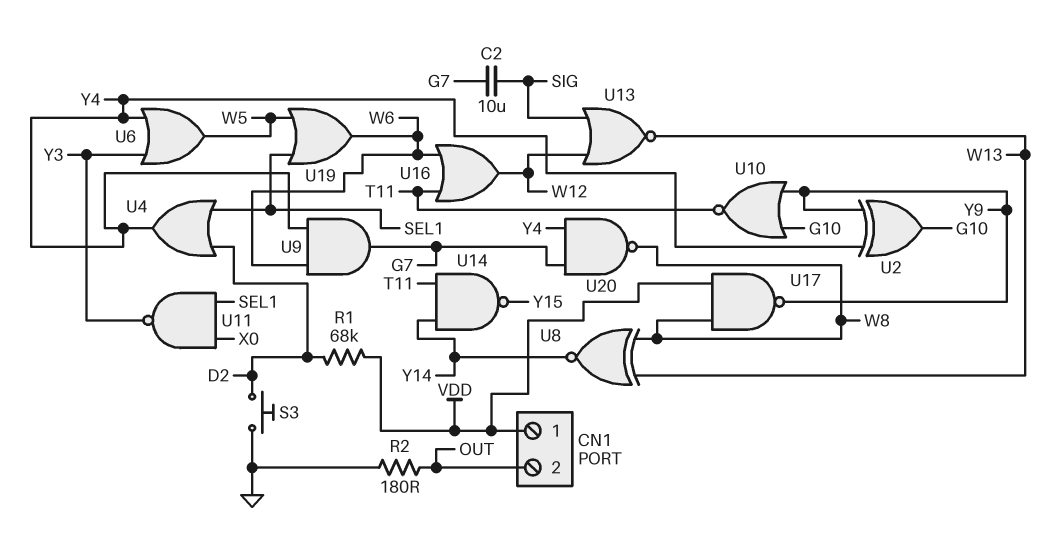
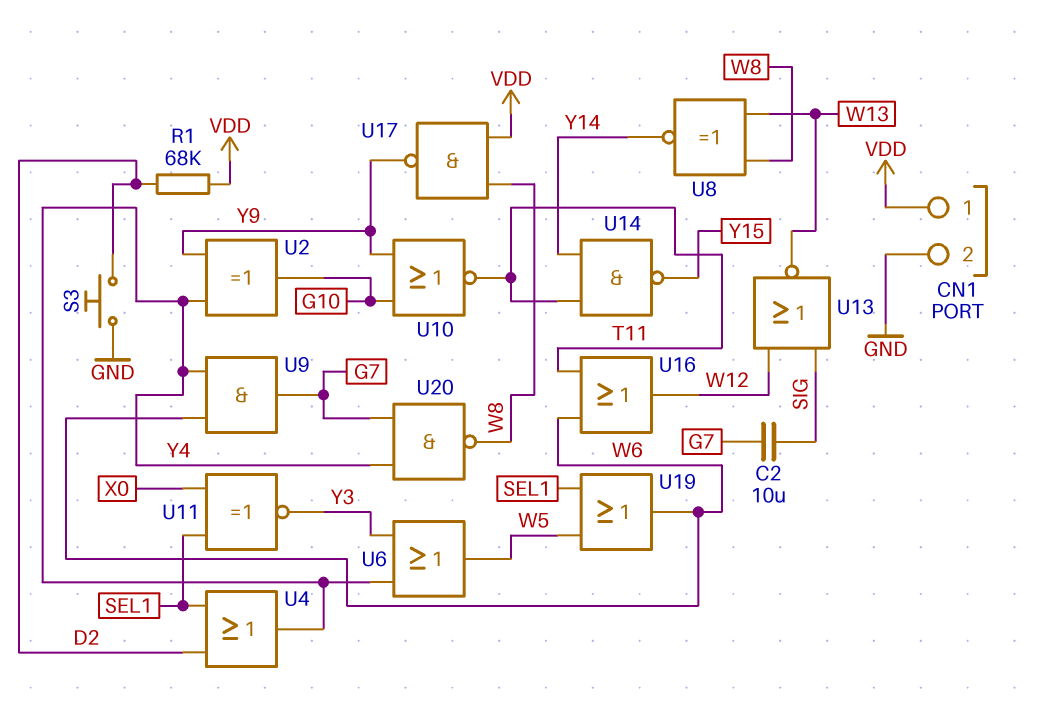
CN1 pin 2: OUT -> GND
R2: 180 (GND, OUT) -> none
U11: NAND (in SEL1, in X0, out Y3) -> XNOR (in SEL1, in X0, out Y3)

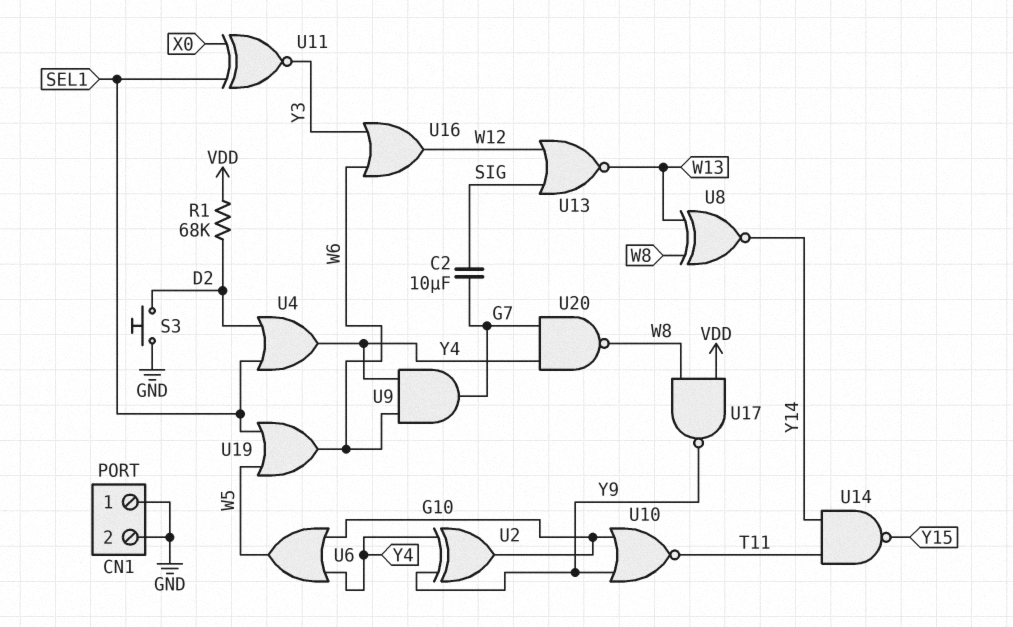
CN1 pin 1: VDD -> GND
U6: OR (in Y3, in Y4, out W5) -> OR (in G10, in Y4, out W5)
U16: OR (in T11, in W6, out W12) -> OR (in W6, in Y3, out W12)

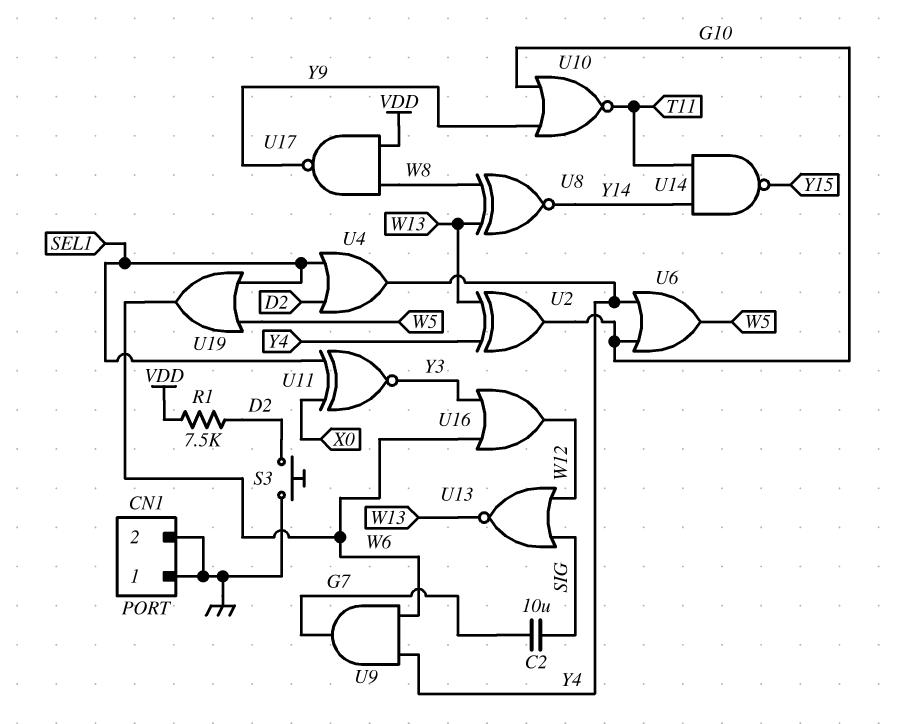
R1: 68k (D2, VDD) -> 7.5k (D2, VDD)
U2: XOR (in Y4, in Y9, out G10) -> XOR (in W13, in Y4, out G10)
U20: NAND (in G7, in Y4, out W8) -> none

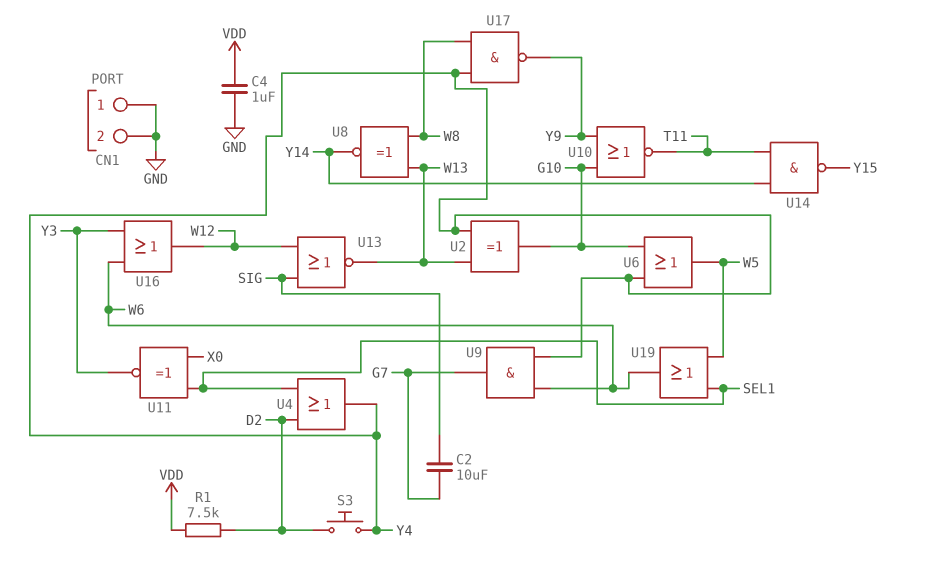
C4: none -> 1uF (GND, VDD)
S3: button (D2, GND) -> button (D2, Y4)
U17: NAND (in VDD, in W8, out Y9) -> NAND (in W8, in Y4, out Y9)

